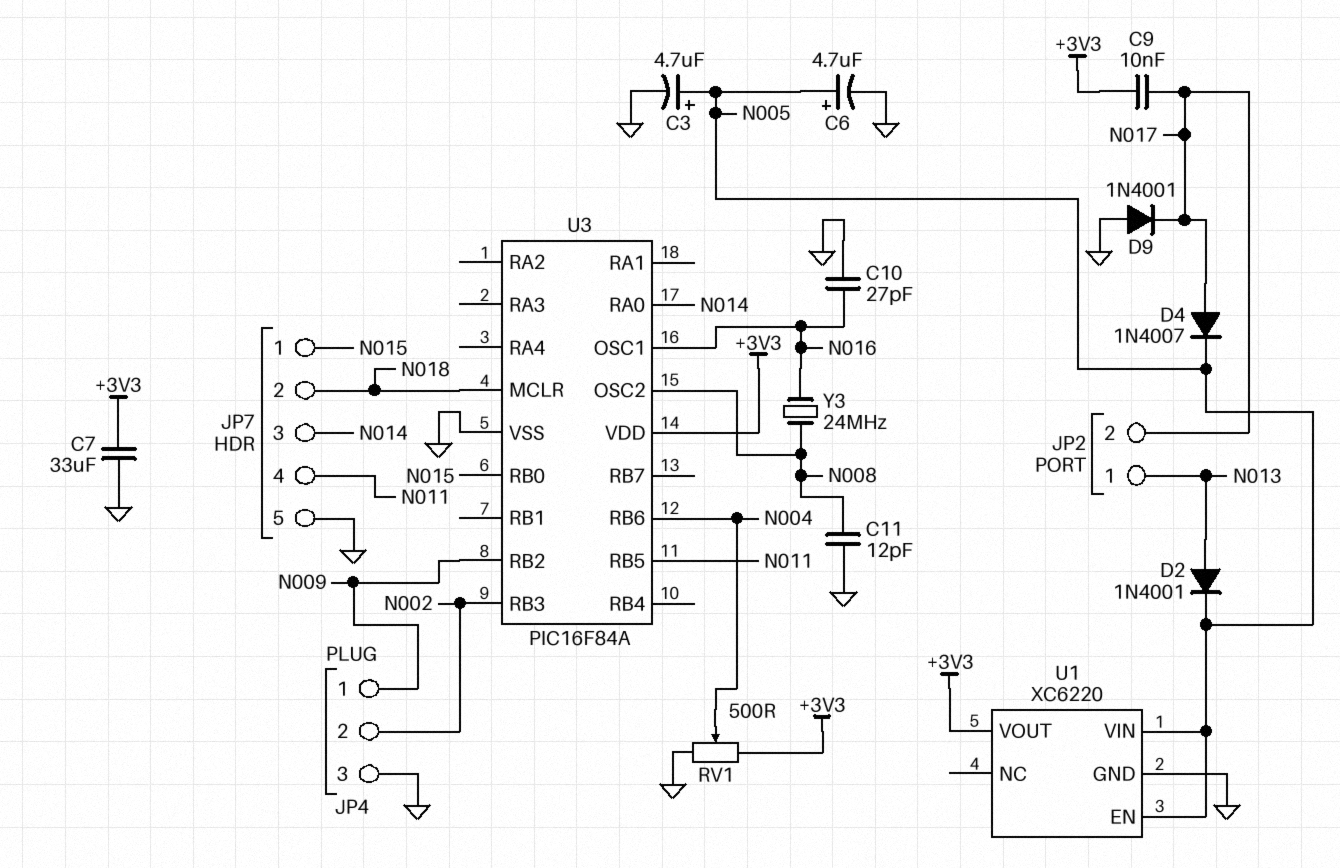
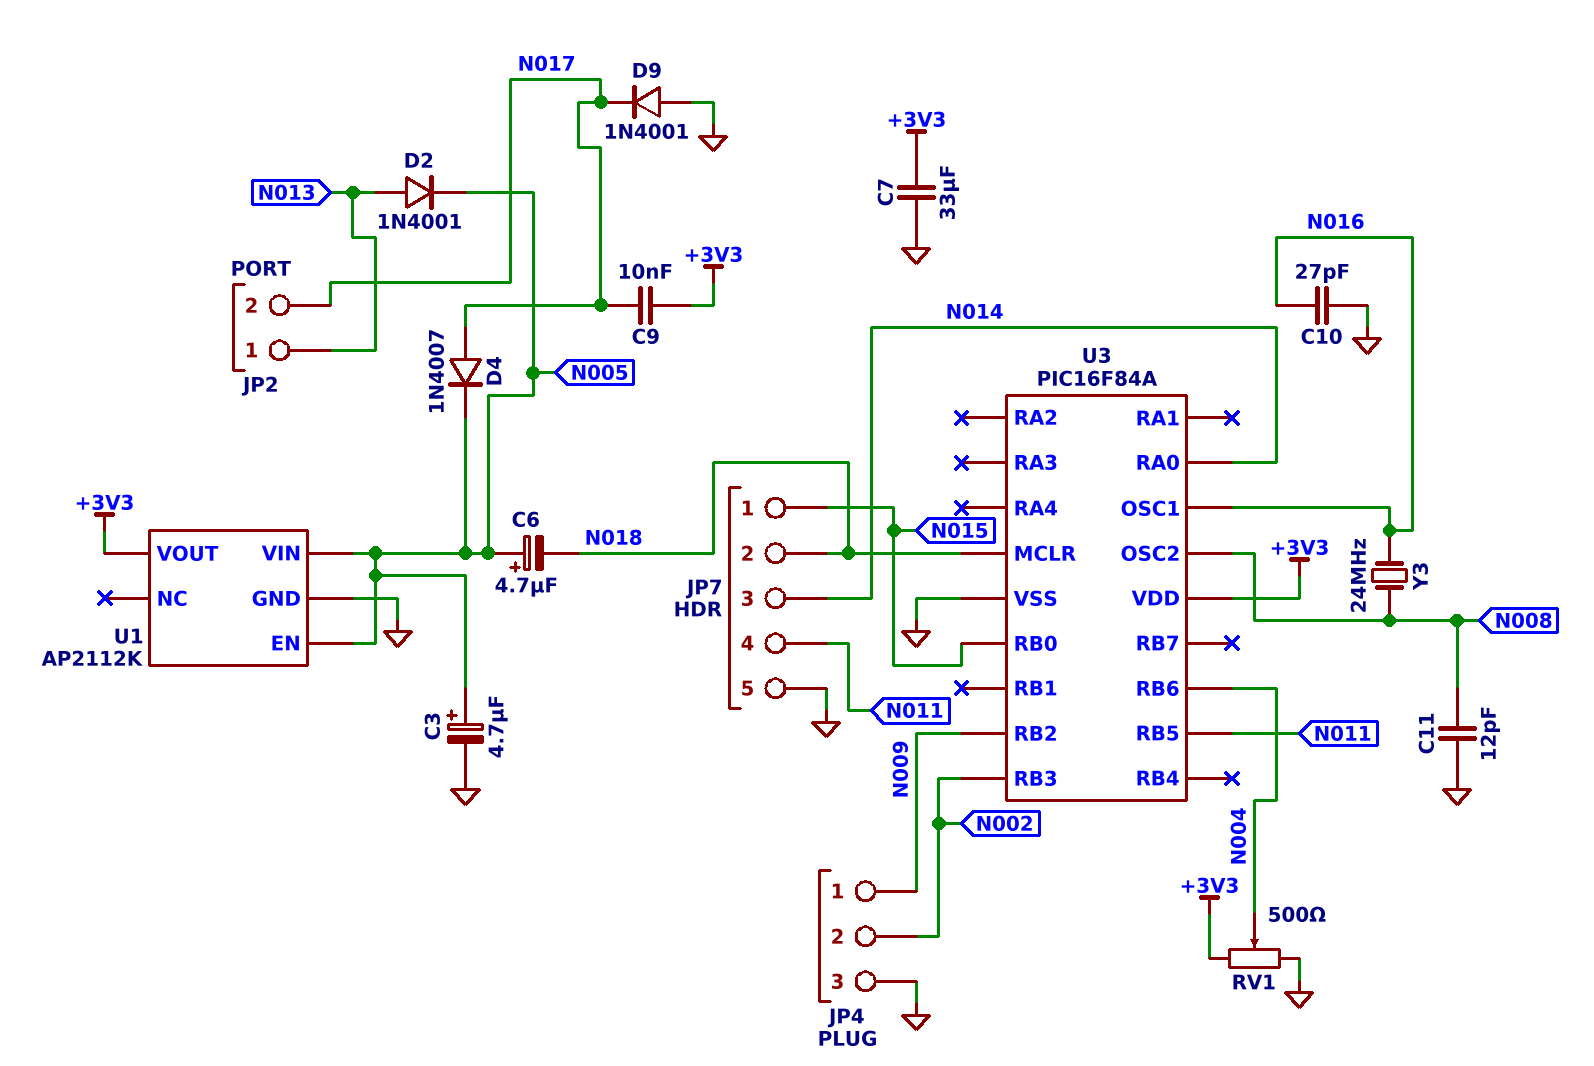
C6: 4.7uF (plus N005, minus GND) -> 4.7uF (plus N005, minus N018)
U1: XC6220 -> AP2112K

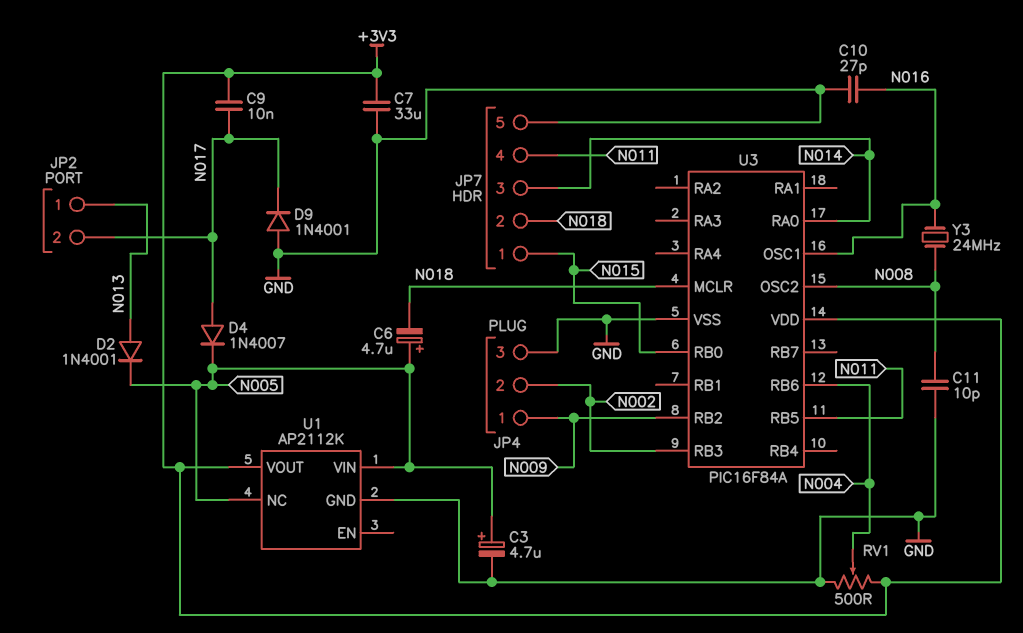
C11: 12pF (GND, N008) -> 10pF (GND, N008)
U1 pin EN: N005 -> none
U1 pin NC: none -> N005

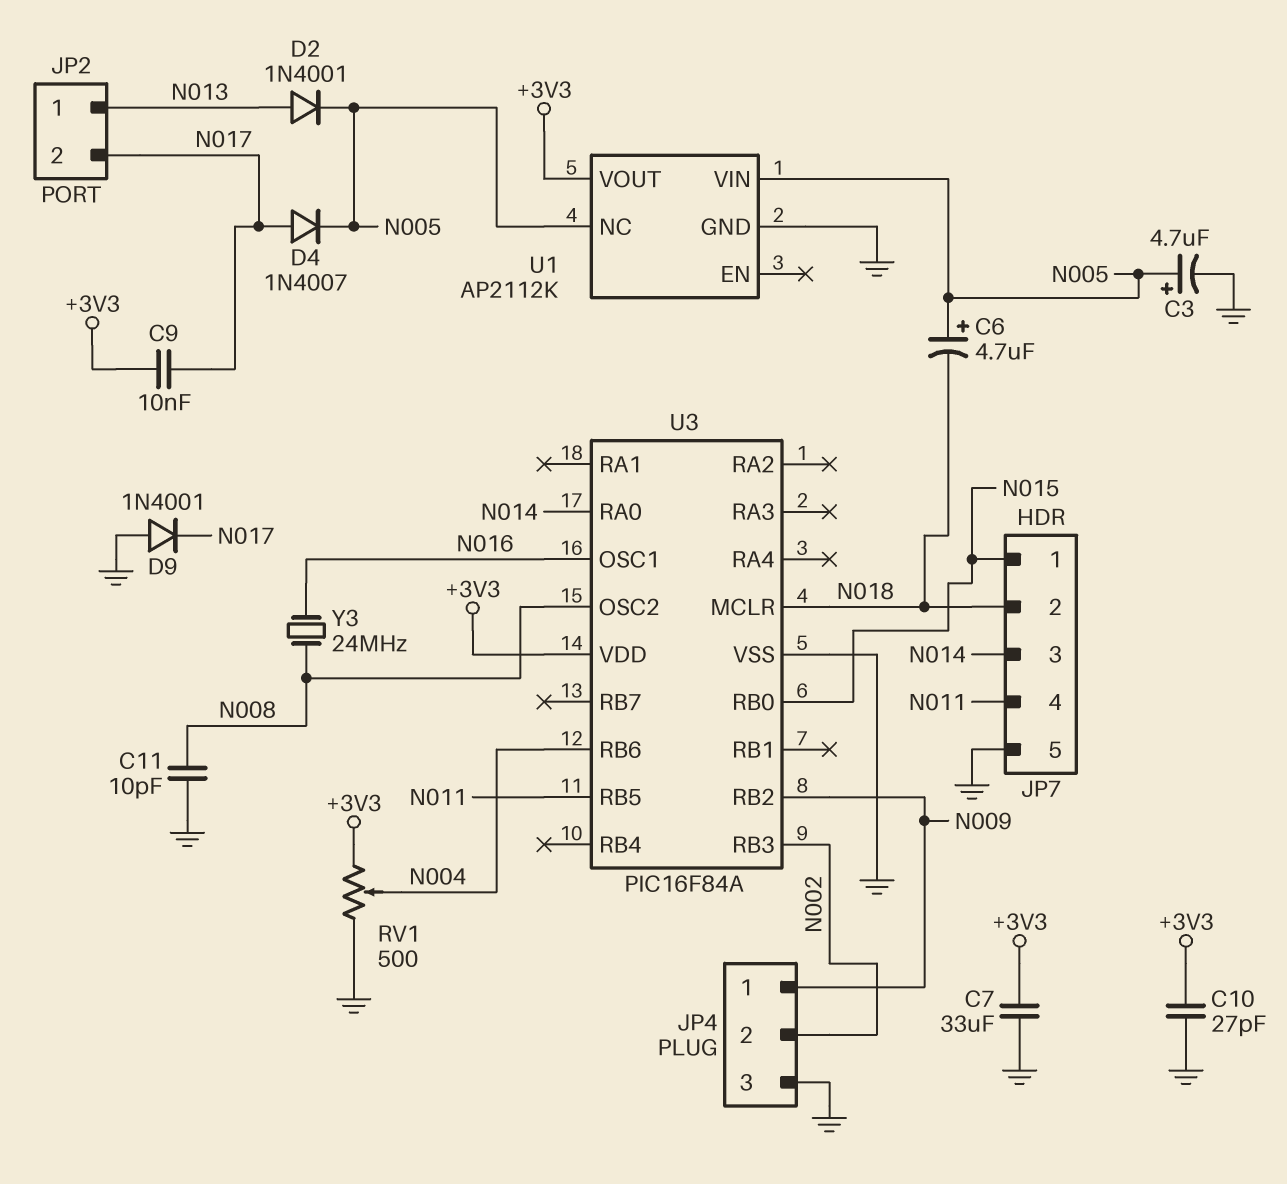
C10: 27pF (GND, N016) -> 27pF (+3V3, GND)

